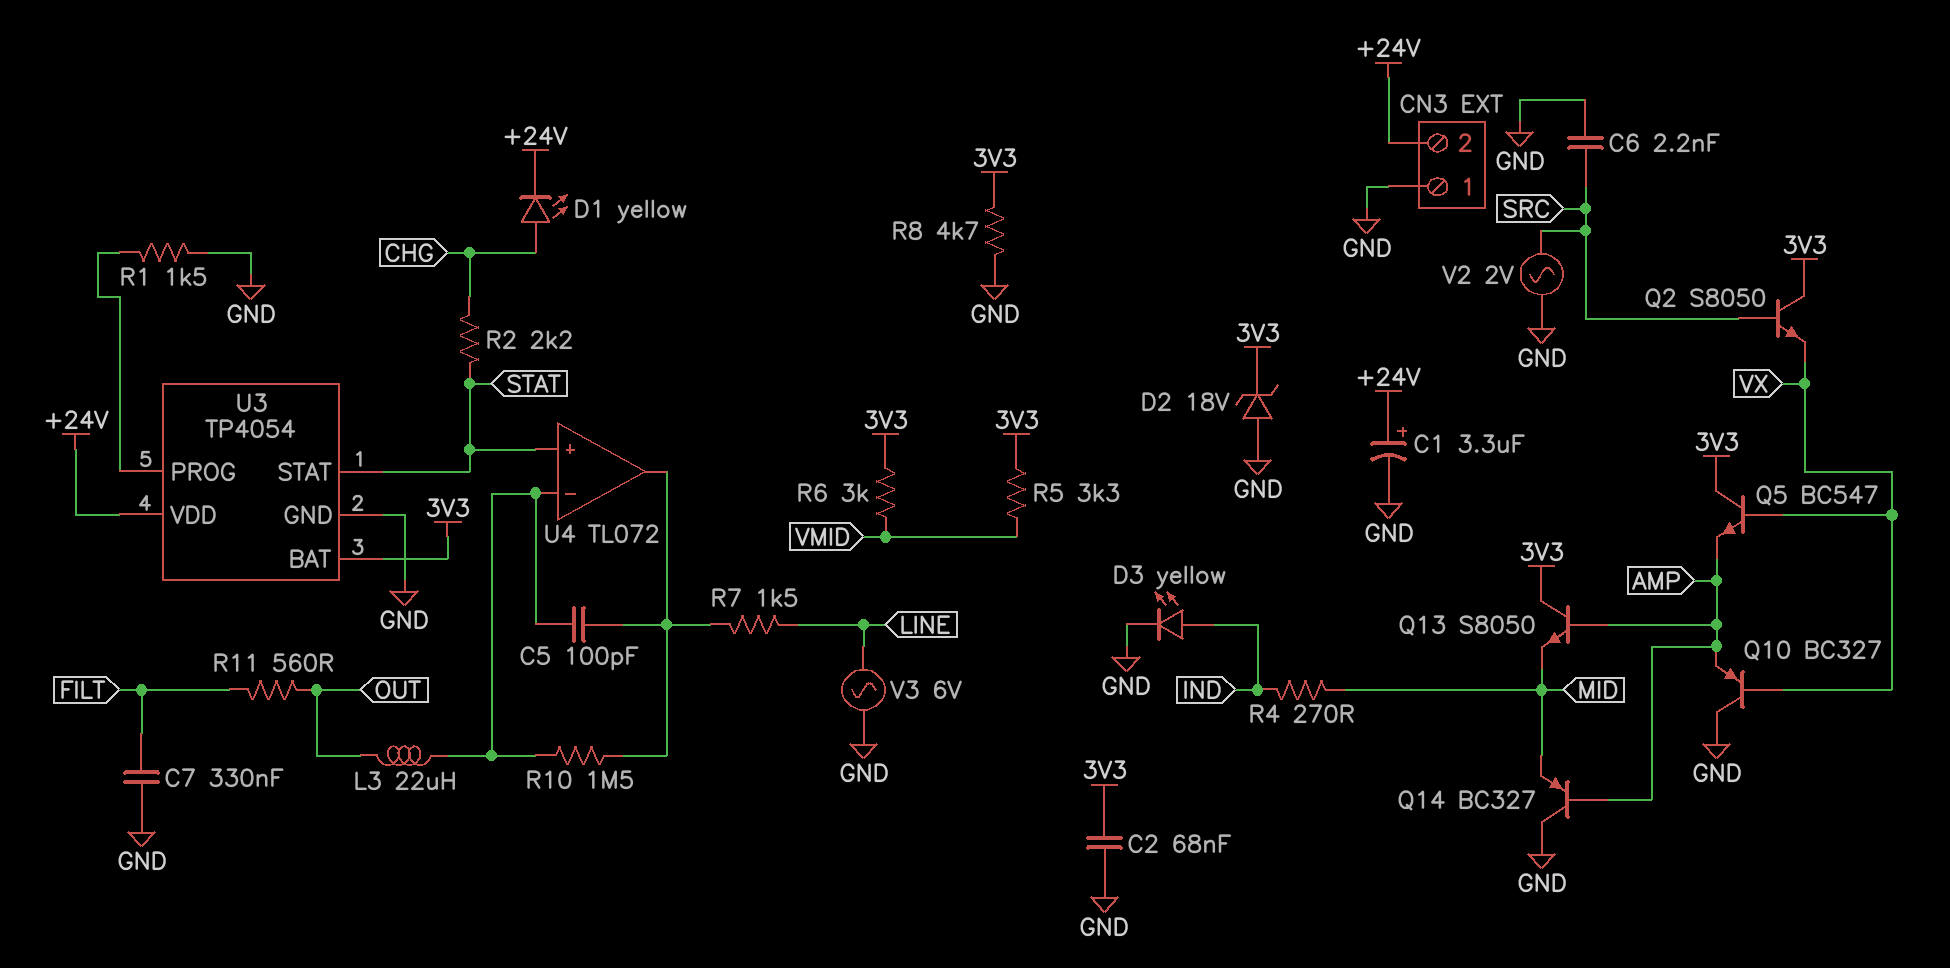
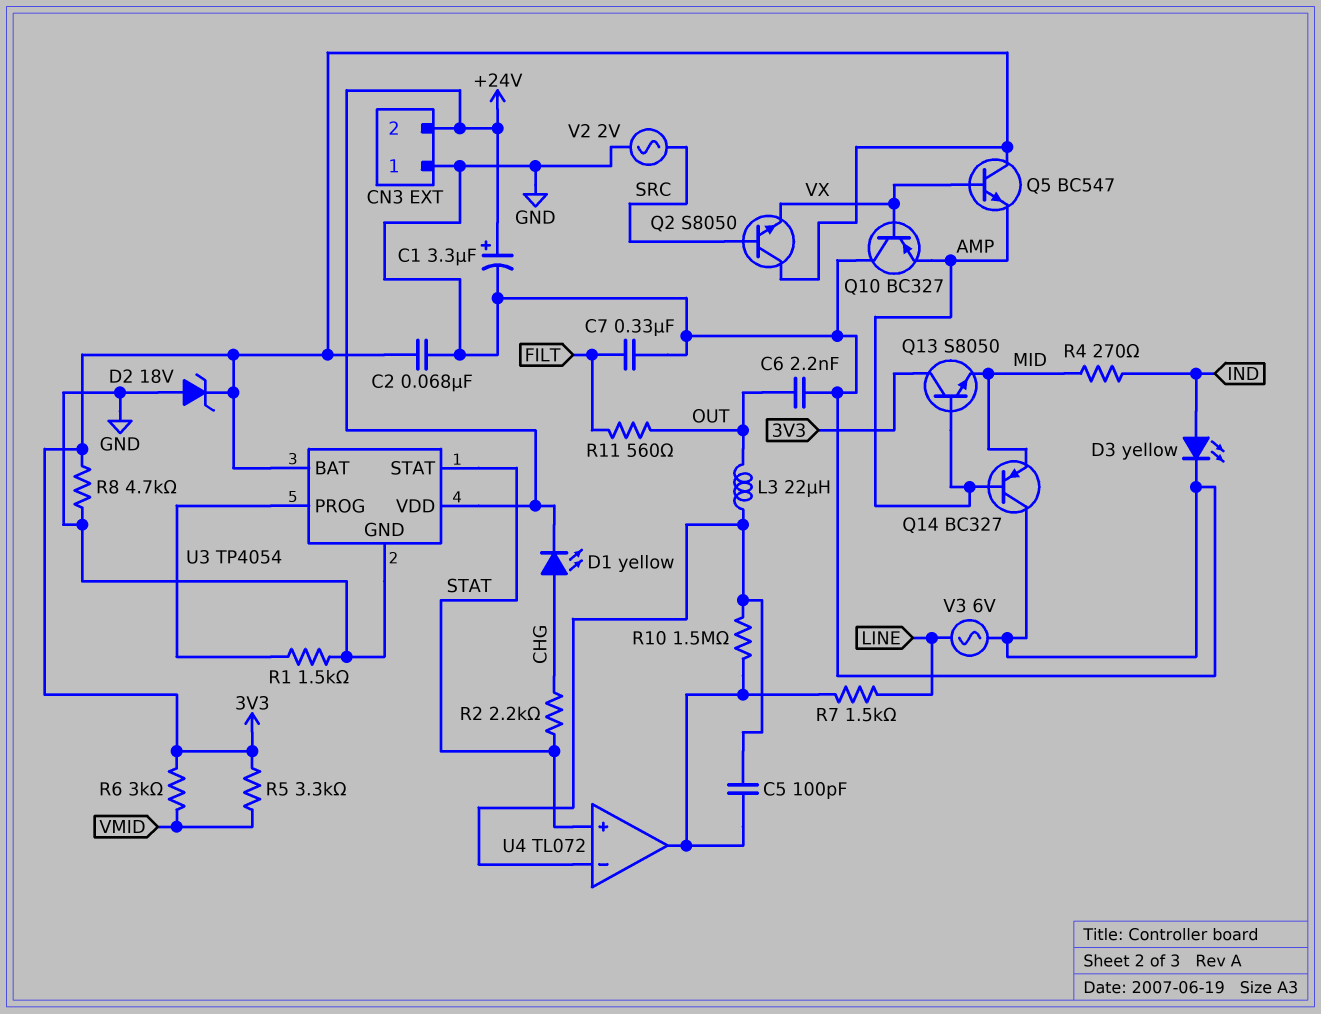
C6: 2.2nF (GND, SRC) -> 2.2nF (GND, OUT)

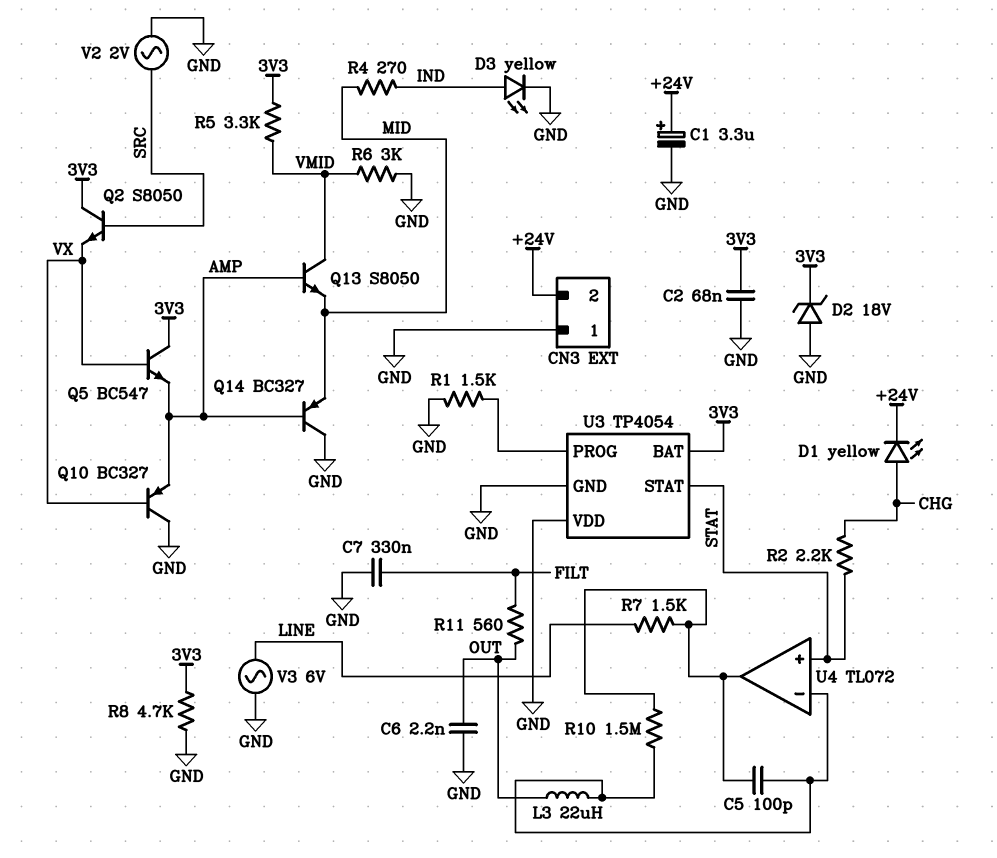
Q13: NPN S8050 (B AMP, C 3V3, E MID) -> NPN S8050 (B AMP, C VMID, E MID)
R6: 3k (3V3, VMID) -> 3k (GND, VMID)
U3 pin VDD: +24V -> GND

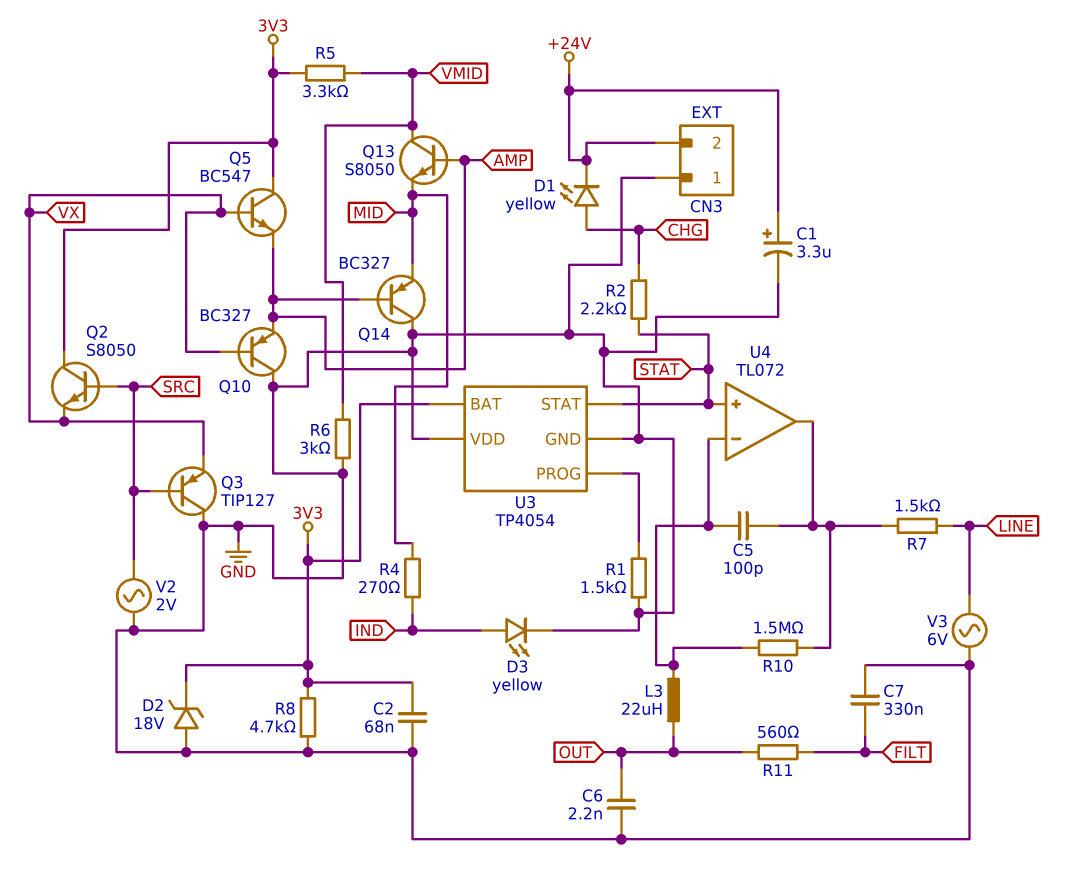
Q3: none -> PNP TIP127 (B SRC, C GND, E VX)

